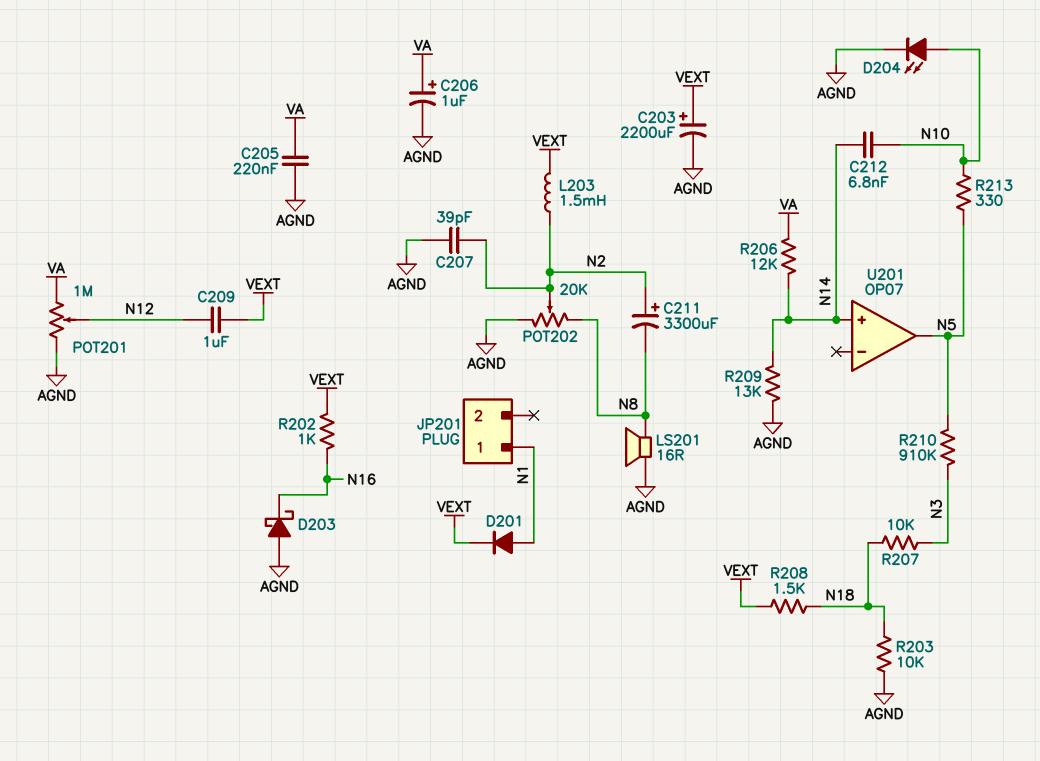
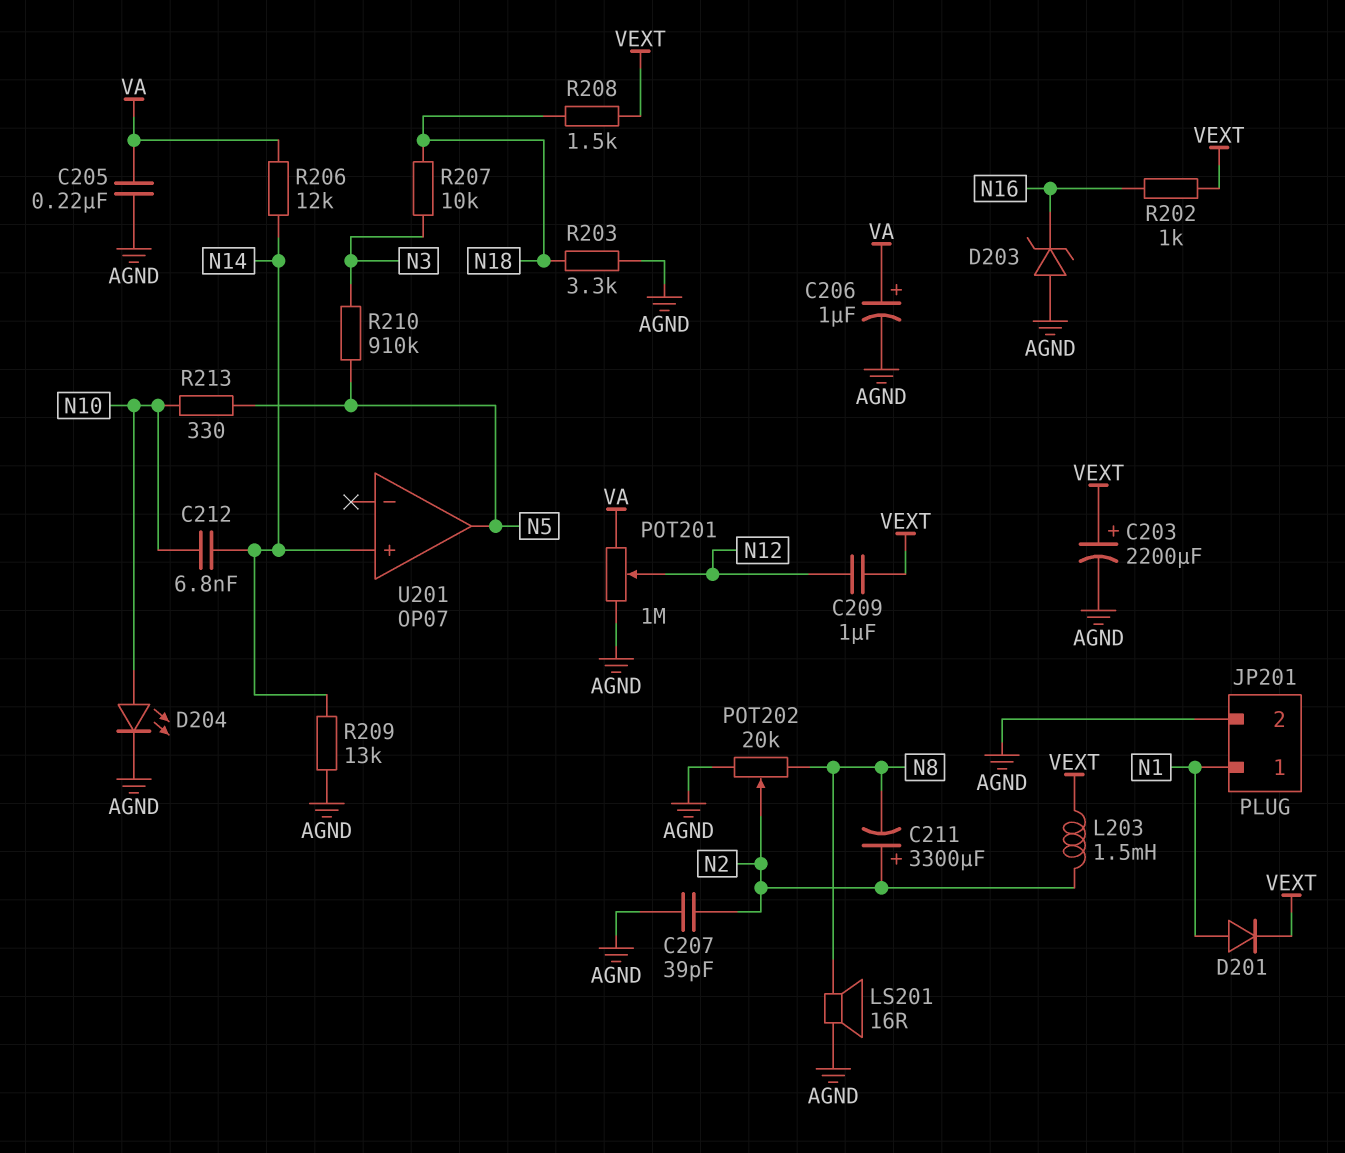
D203: schottky (A AGND, K N16) -> zener (A AGND, K N16)
JP201 pin 2: none -> AGND
R203: 10k (AGND, N18) -> 3.3k (AGND, N18)

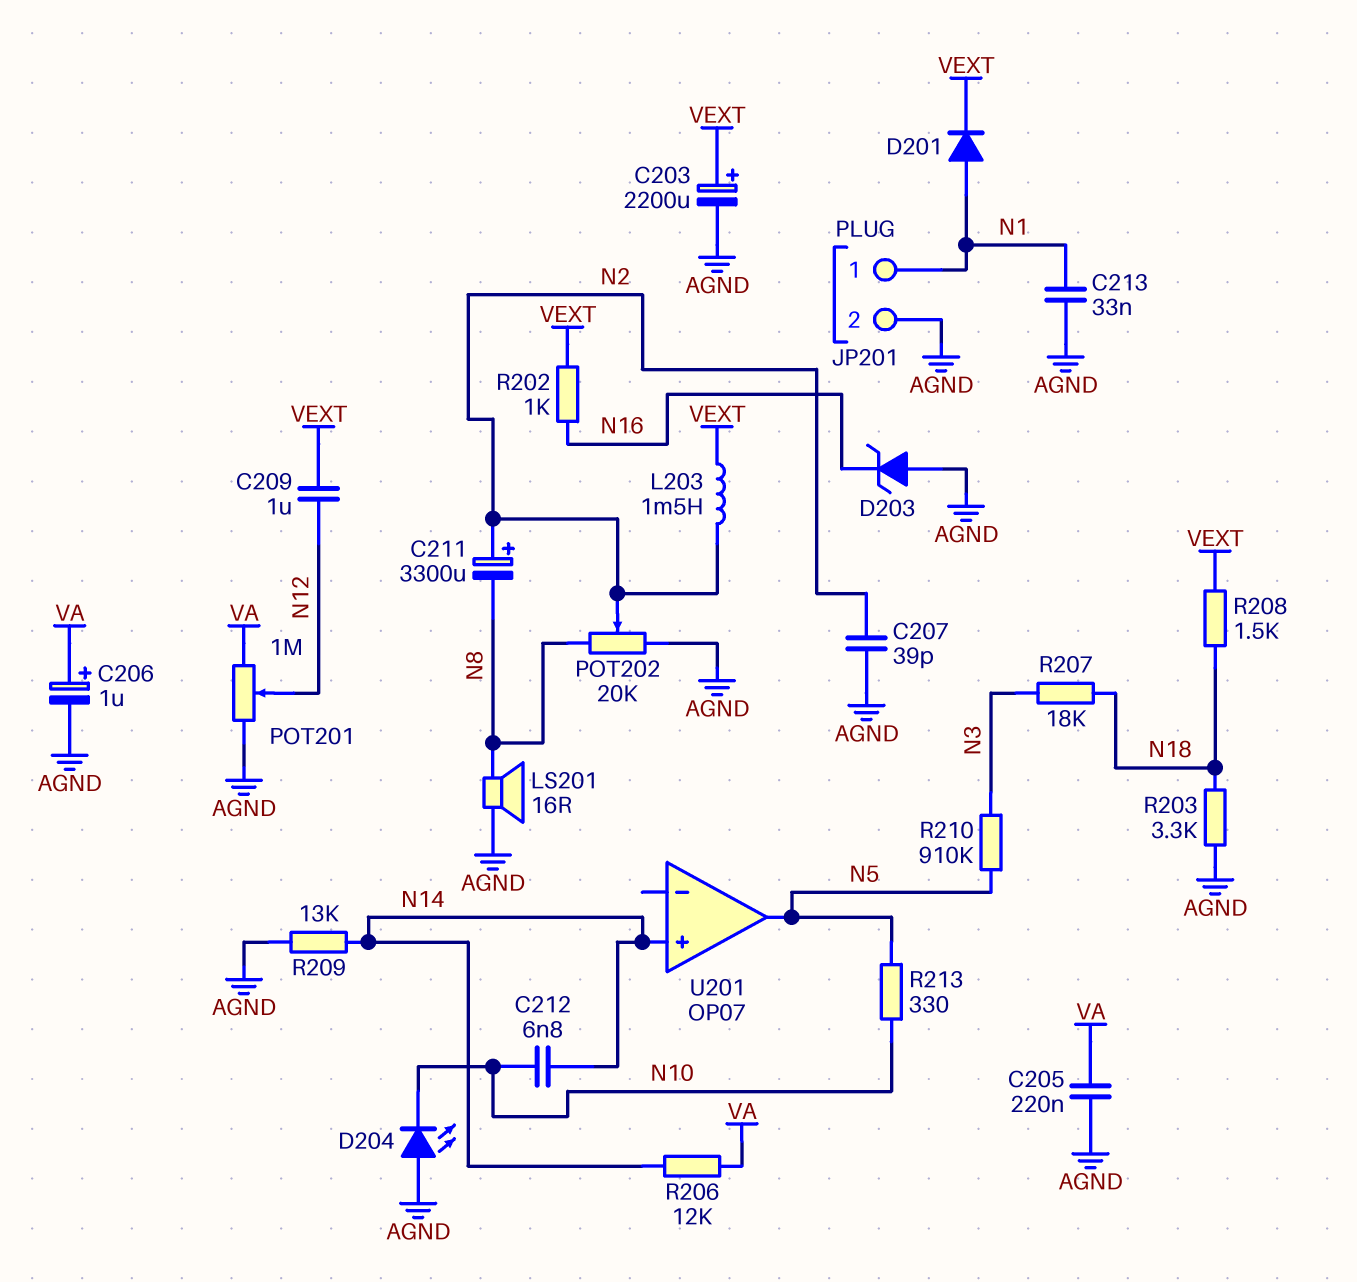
C213: none -> 33nF (AGND, N1)
D204: LED (A N10, K AGND) -> LED (A AGND, K N10)
R207: 10k (N3, N18) -> 18k (N3, N18)

